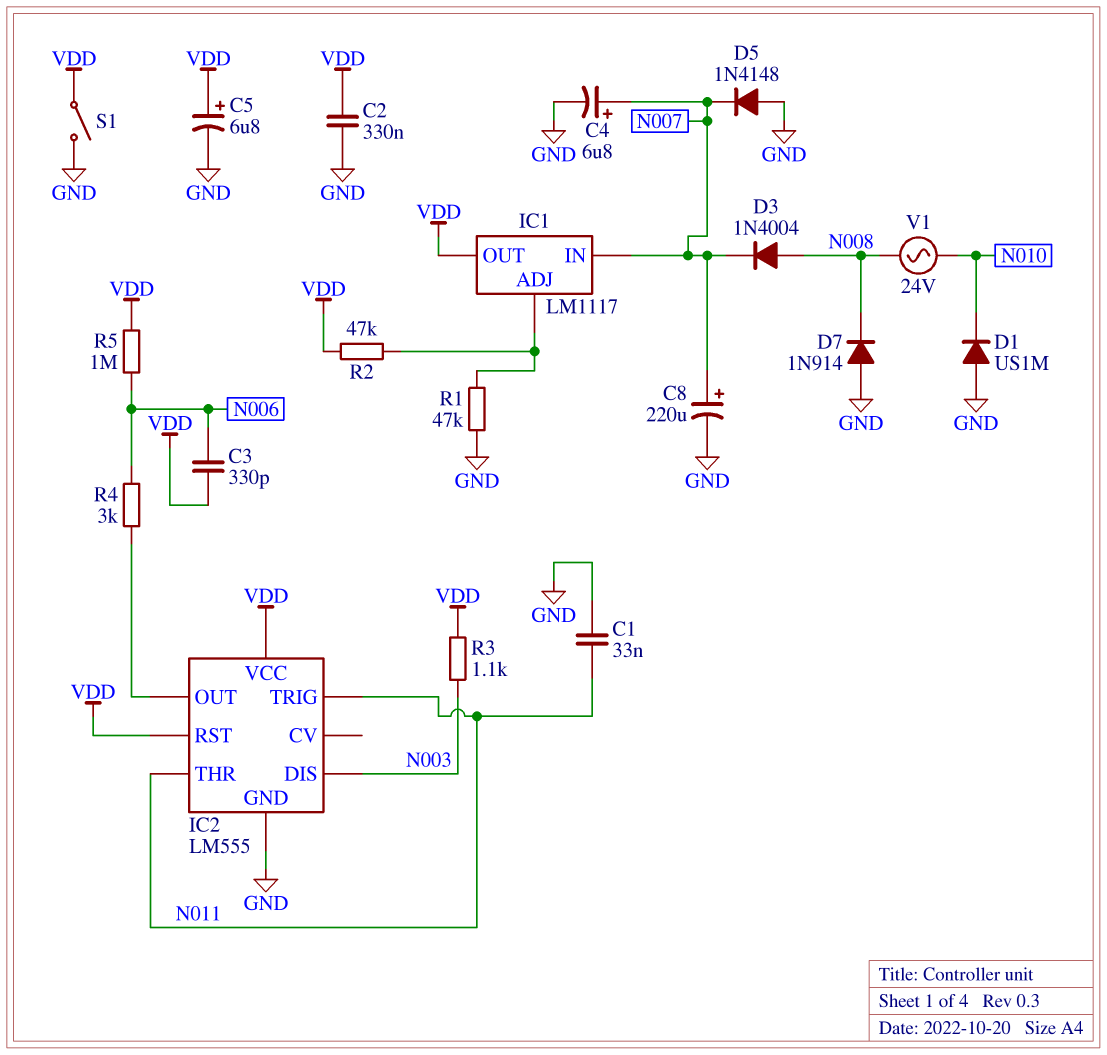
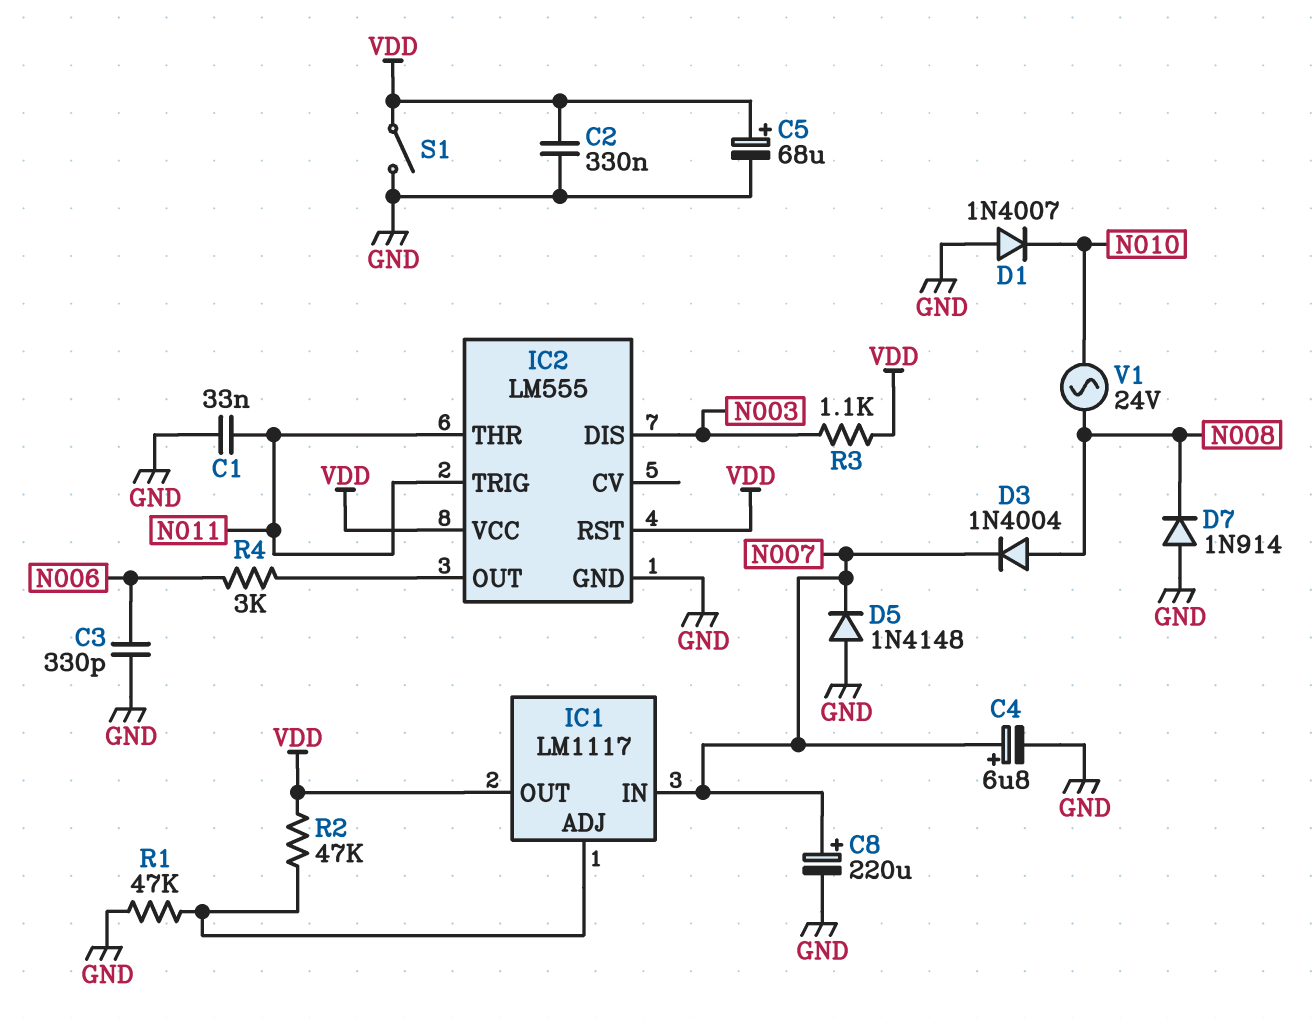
C3: 330pF (N006, VDD) -> 330pF (GND, N006)
C5: 6.8uF (plus VDD, minus GND) -> 68uF (plus VDD, minus GND)
D1: diode US1M (A GND, K N010) -> diode 1N4007 (A GND, K N010)
R5: 1M (N006, VDD) -> none

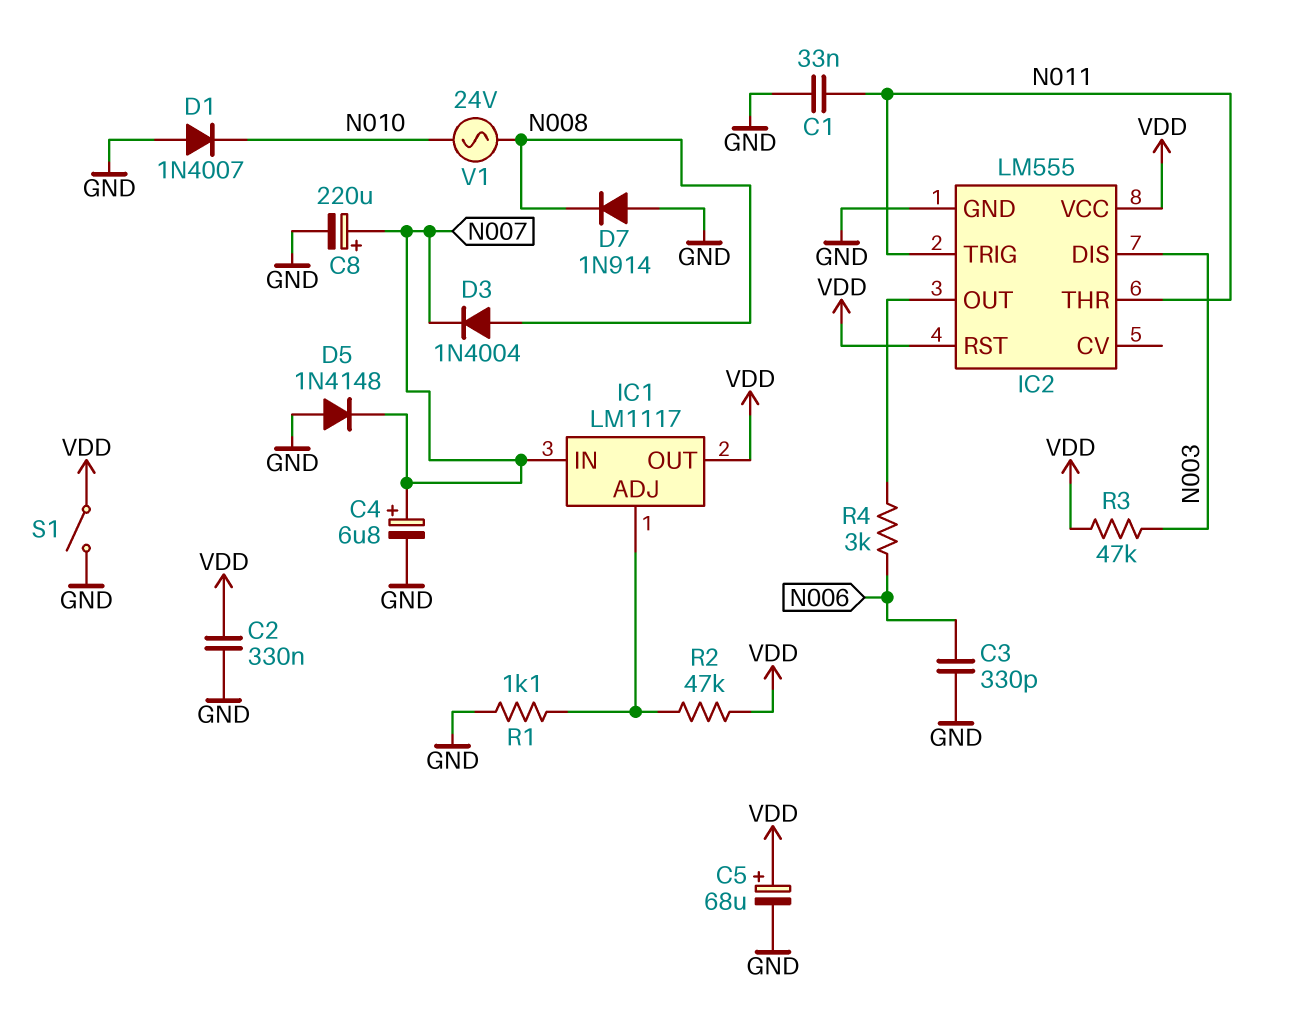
R1: 47k (GND, IC1/ADJ) -> 1.1k (GND, IC1/ADJ)
R3: 1.1k (N003, VDD) -> 47k (N003, VDD)

